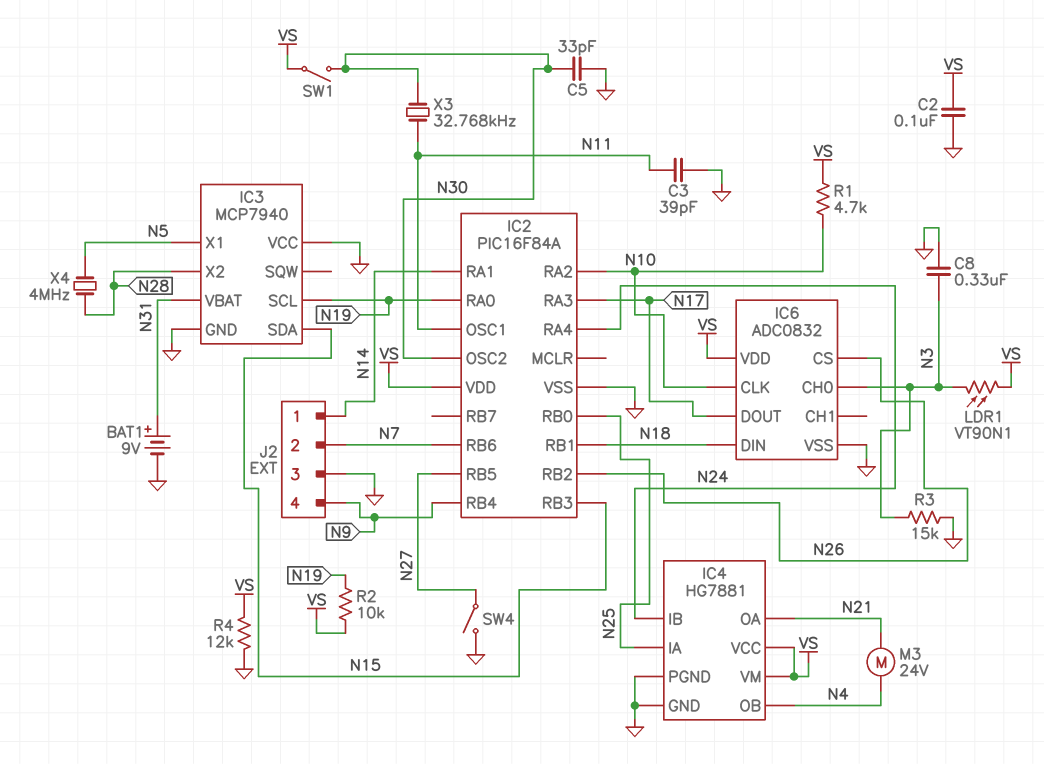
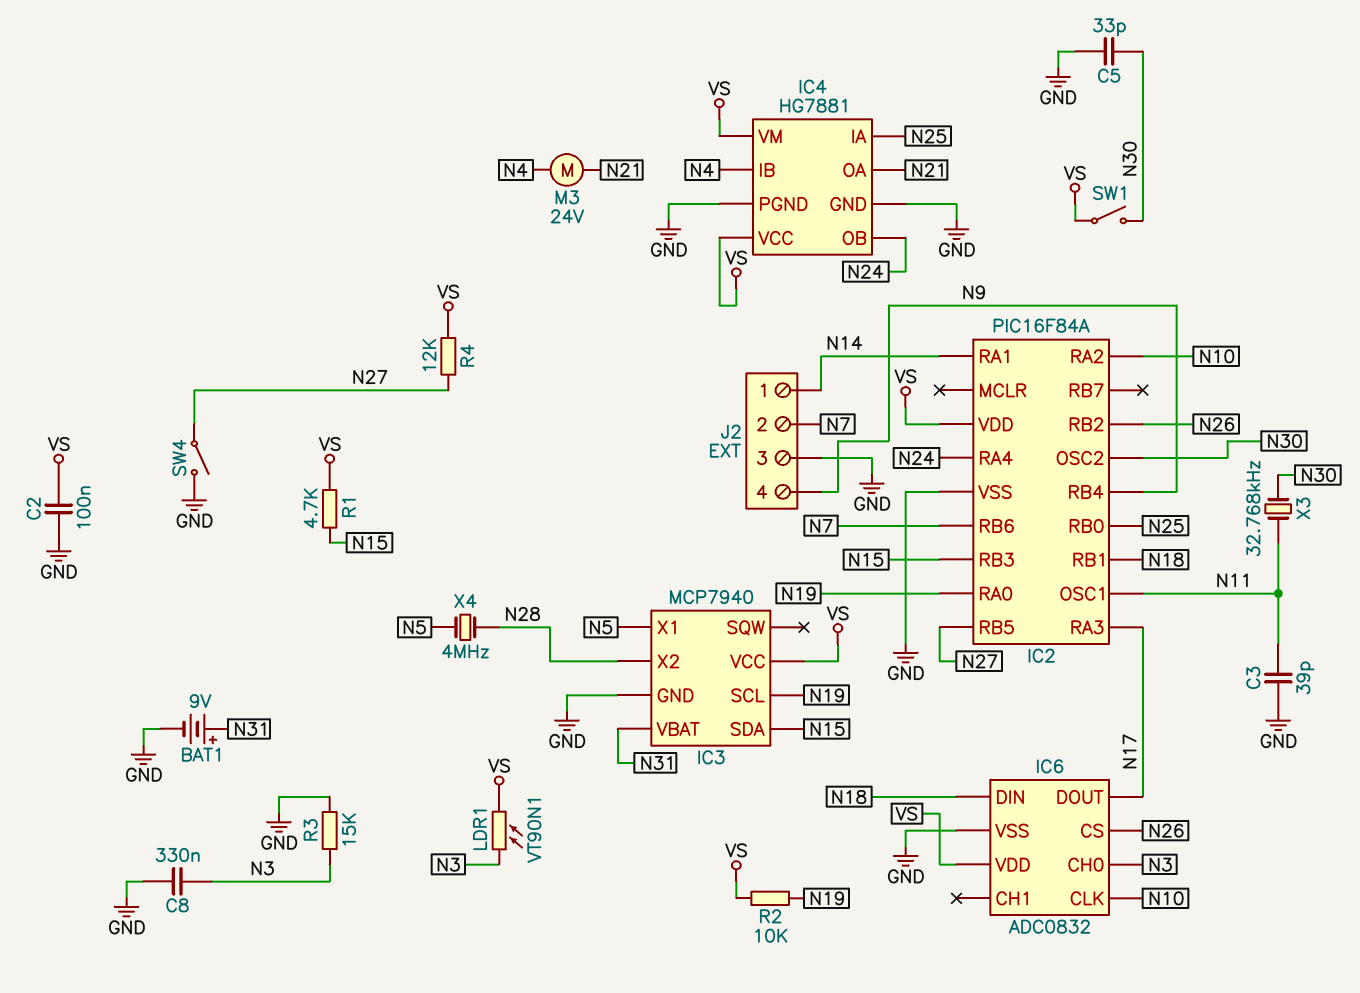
IC3 pin VCC: GND -> VS
IC4 pin IB: N24 -> N4
IC4 pin OB: N4 -> N24
R1: 4.7k (N10, VS) -> 4.7k (N15, VS)
R4: 12k (GND, VS) -> 12k (N27, VS)

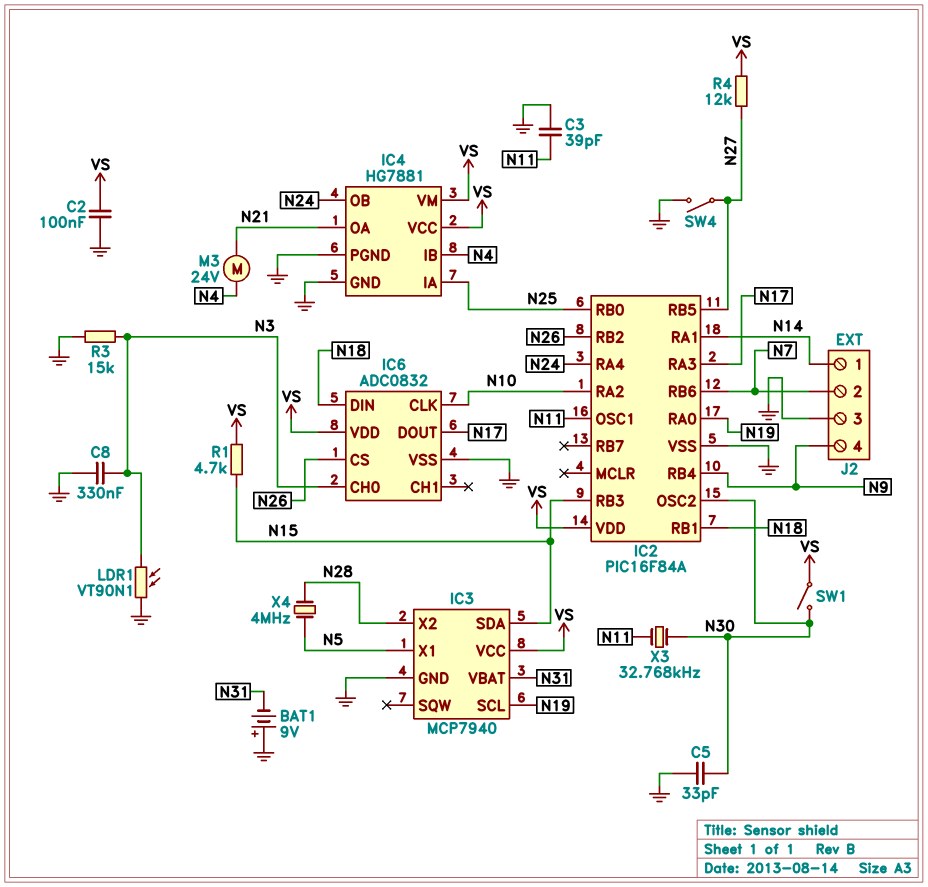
BAT1: 9V (plus N31, minus GND) -> 9V (plus GND, minus N31)
LDR1: VT90N1 (N3, VS) -> VT90N1 (GND, N3)
R2: 10k (N19, VS) -> none

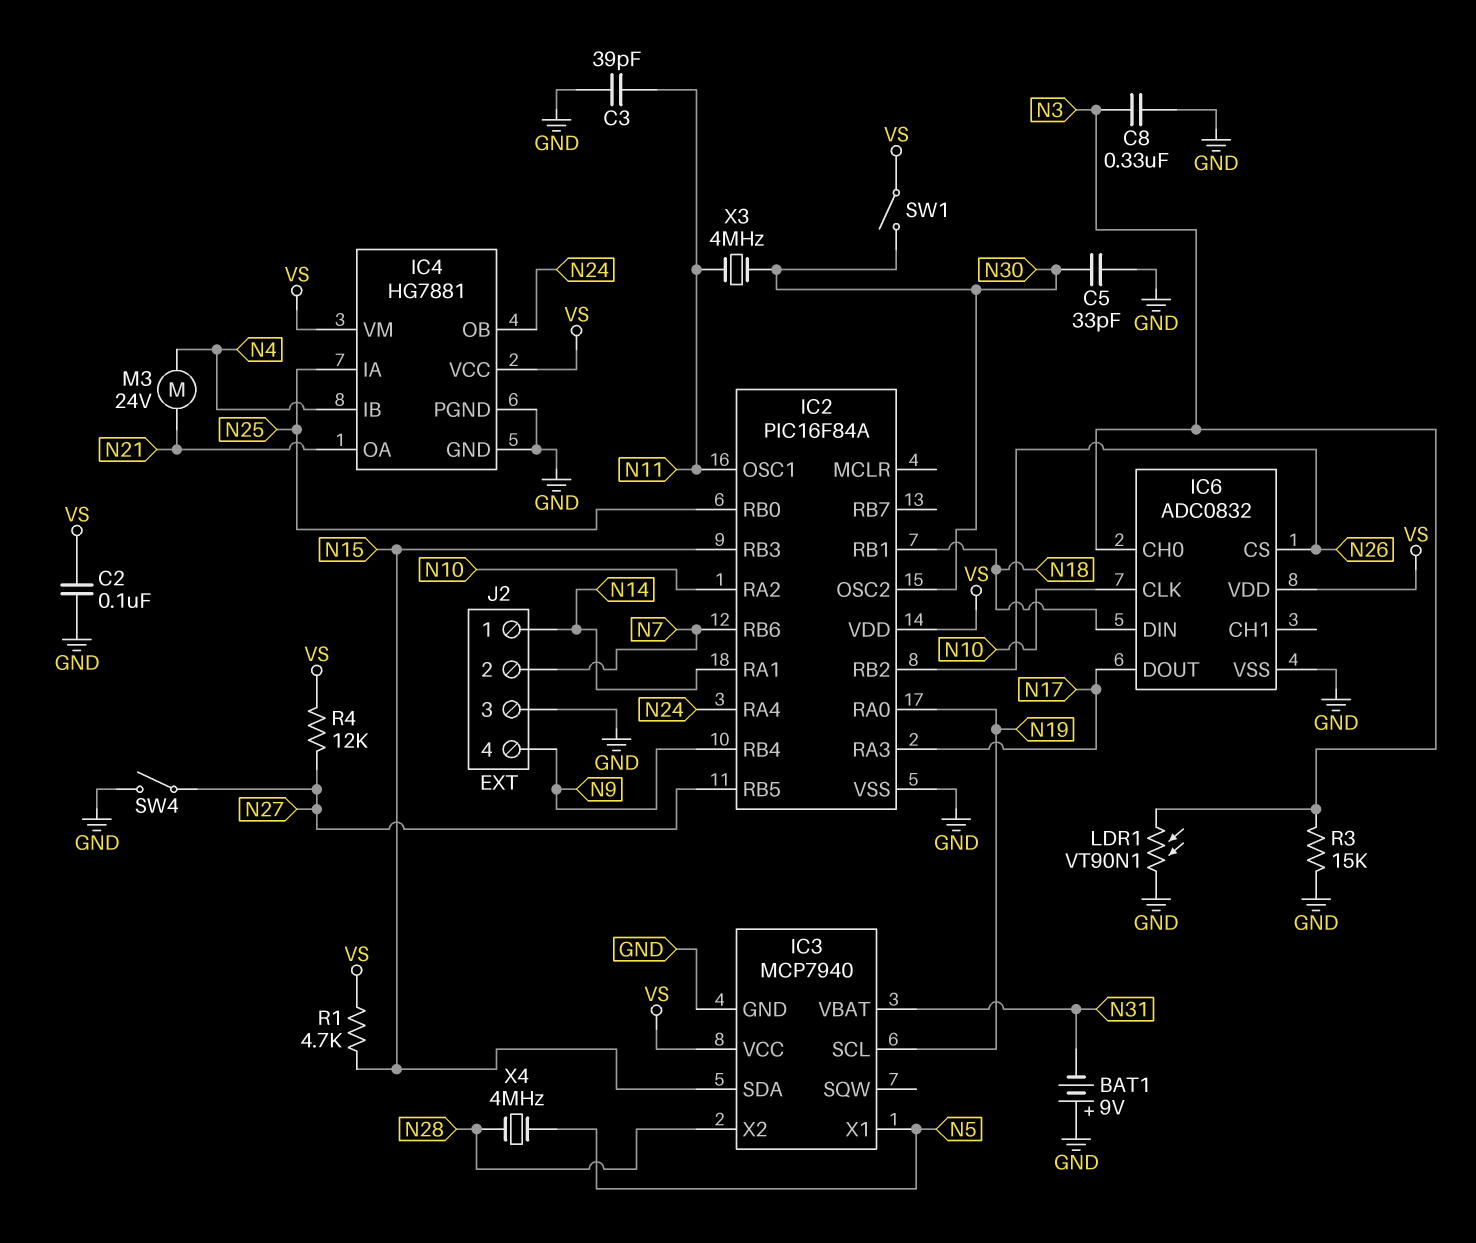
X3: 32.768kHz (N11, N30) -> 4MHz (N11, N30)

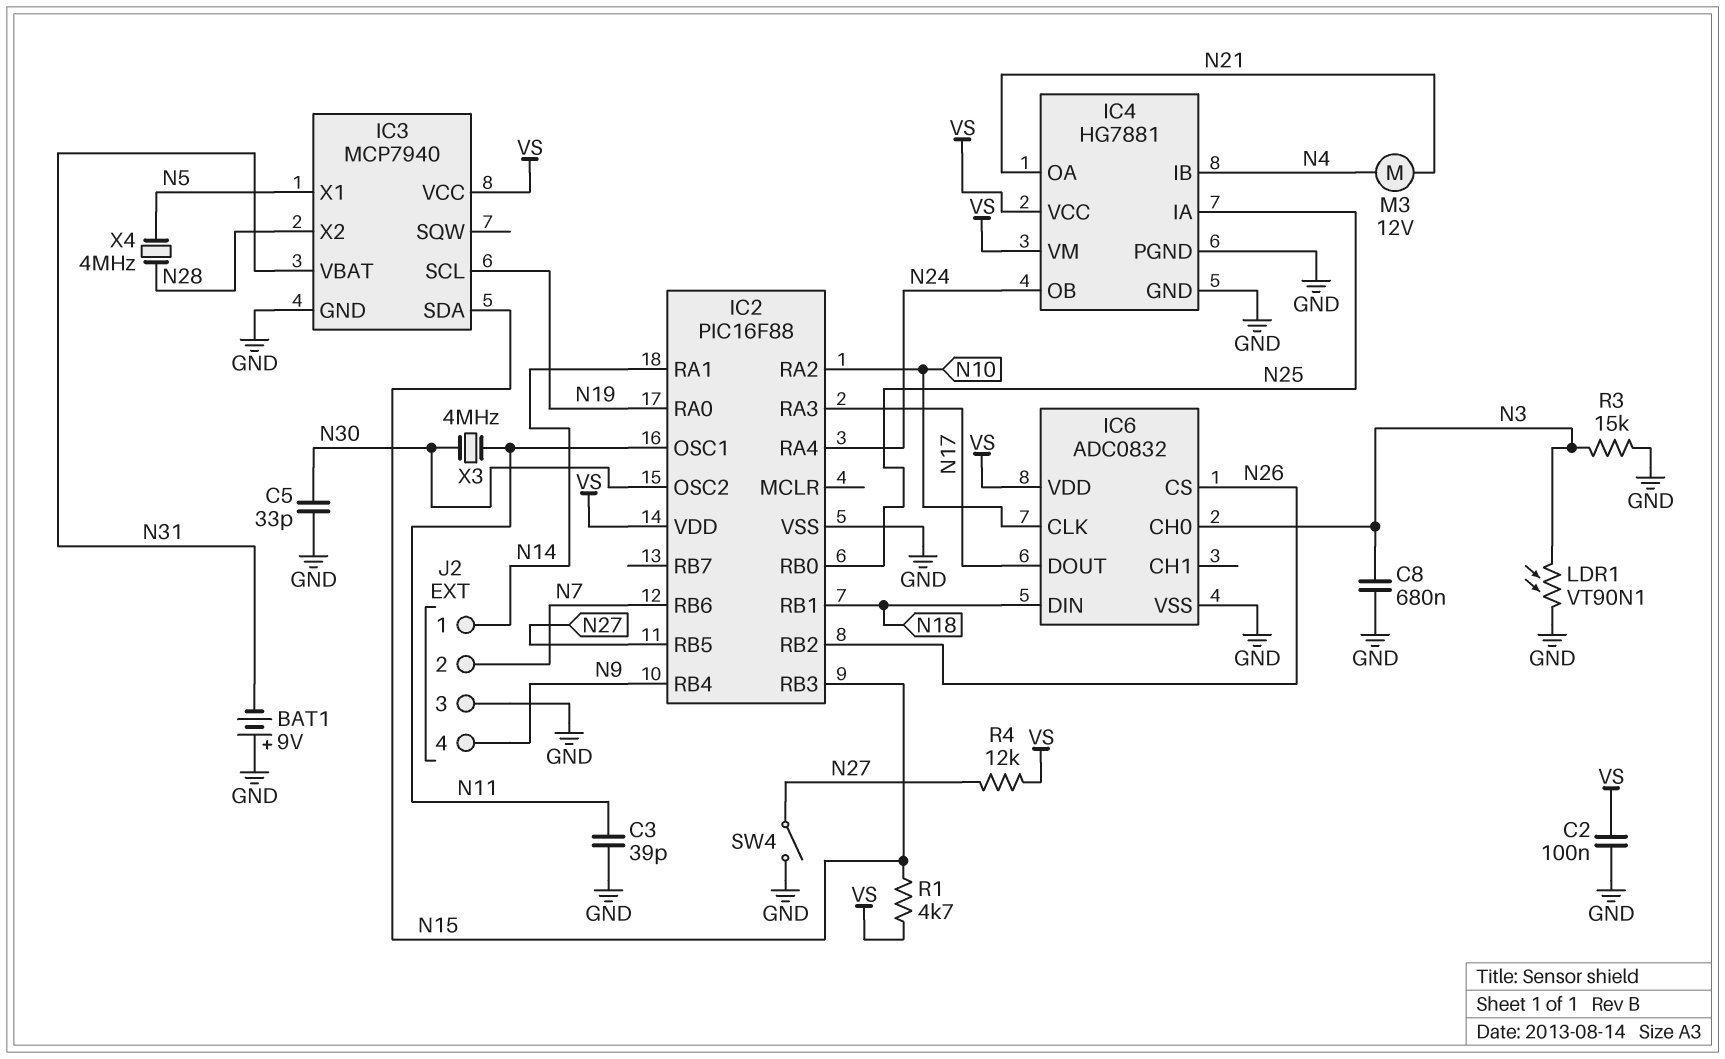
C8: 330nF (GND, N3) -> 680nF (GND, N3)
IC2: PIC16F84A -> PIC16F88
M3: motor 24V (N4, N21) -> motor 12V (N4, N21)
SW1: switch (N30, VS) -> none

